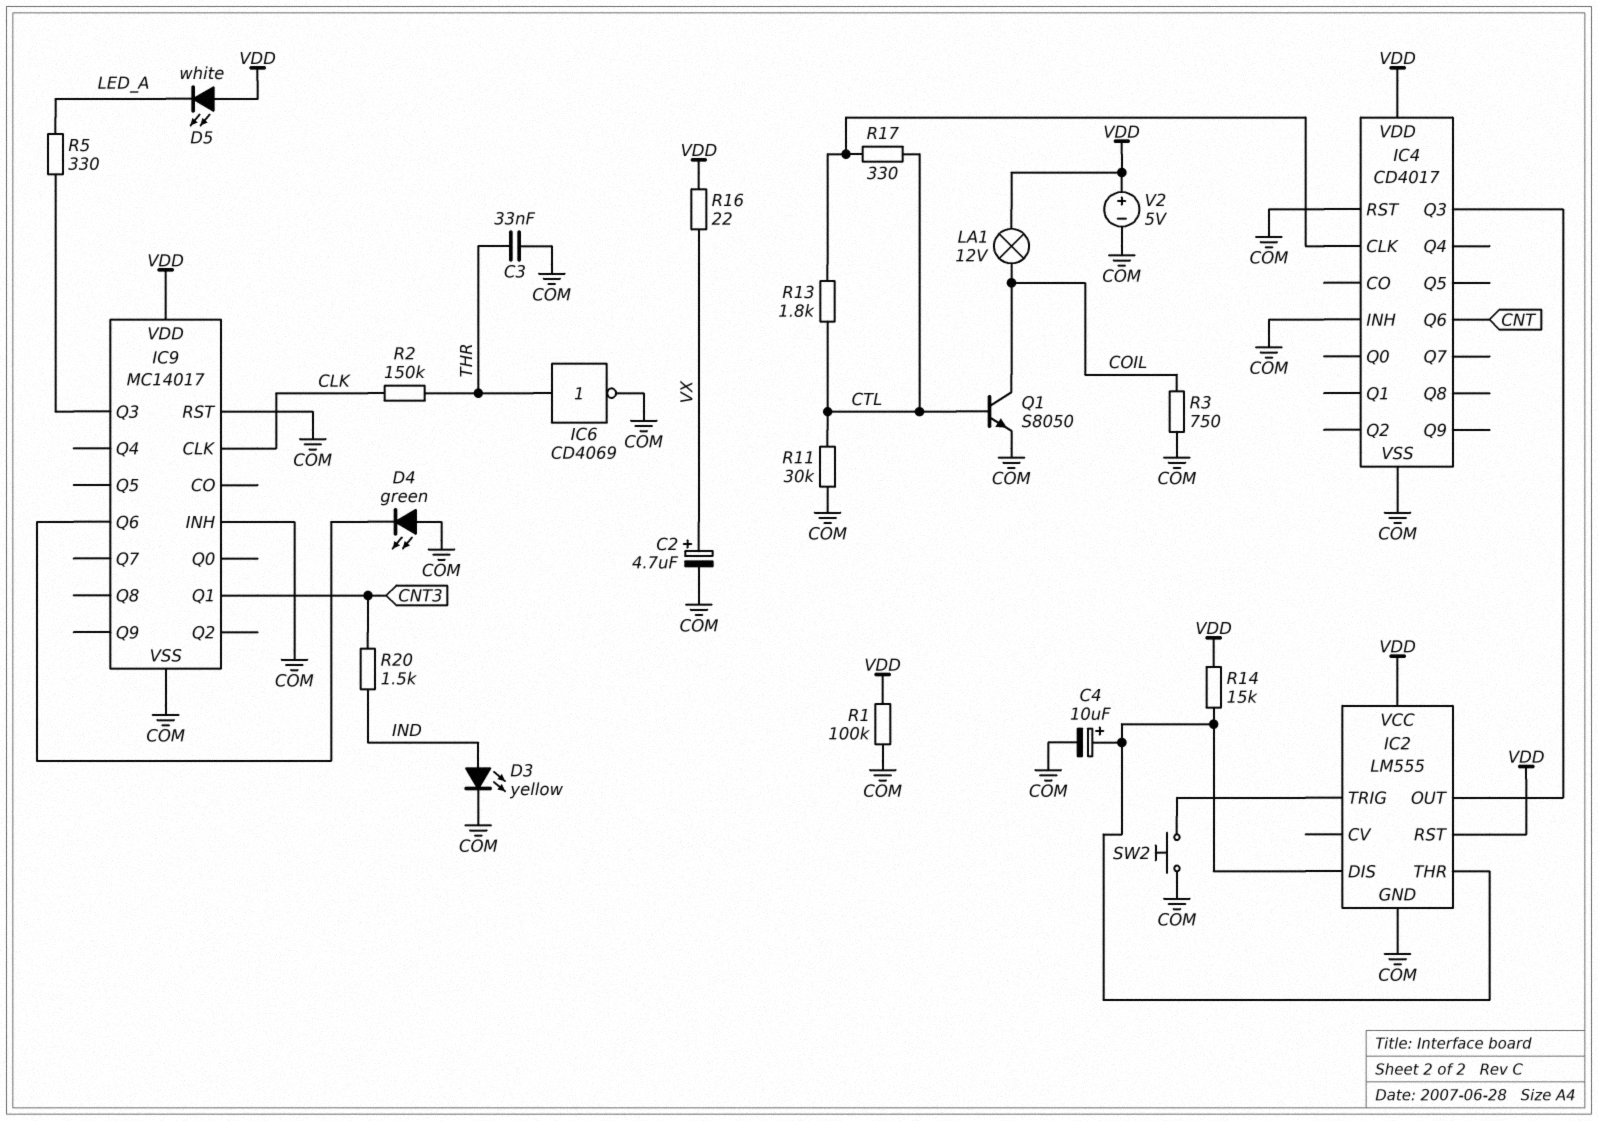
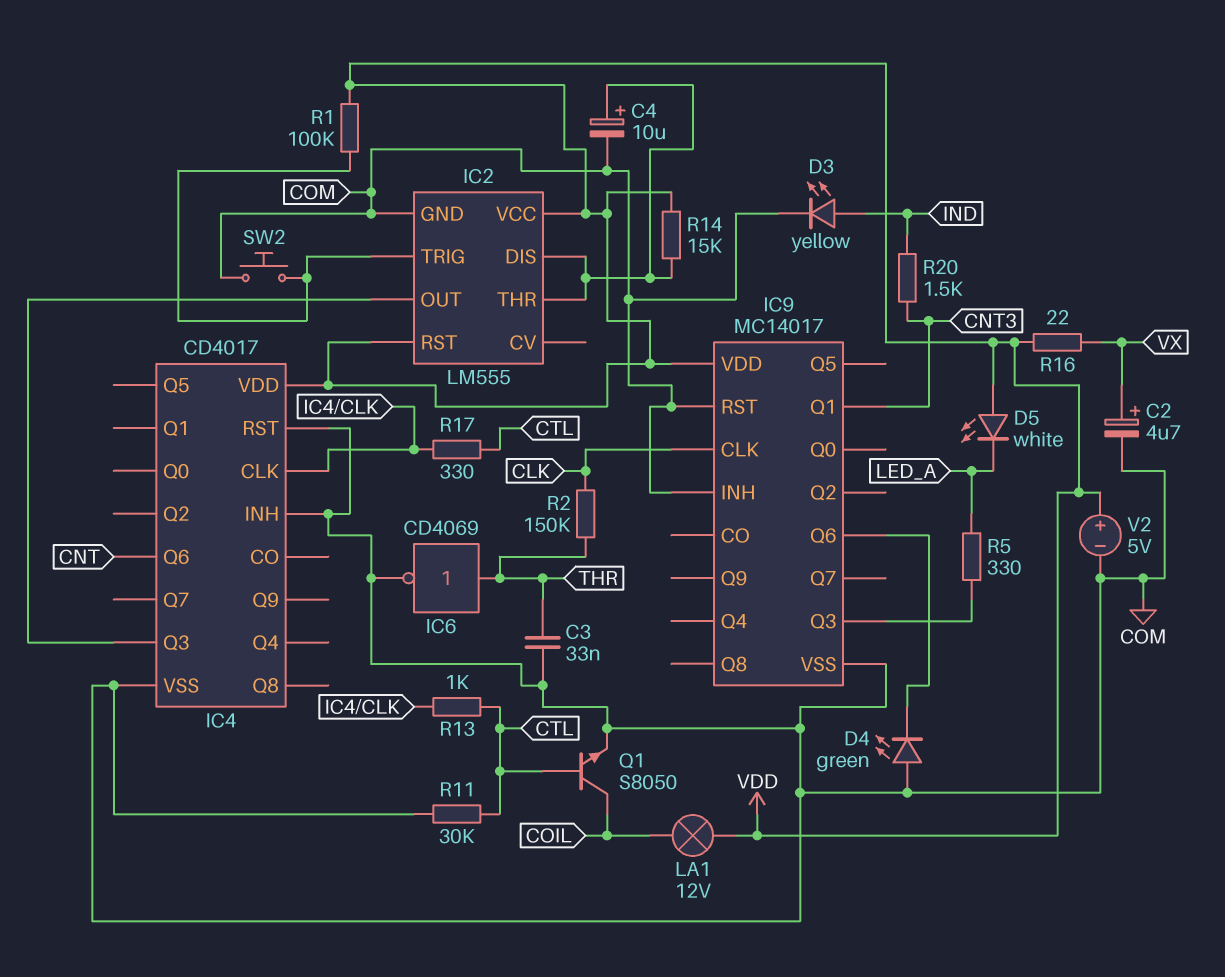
R1: 100k (COM, VDD) -> 100k (IC2/TRIG, VDD)
R3: 750 (COIL, COM) -> none
R13: 1.8k (CTL, IC4/CLK) -> 1k (CTL, IC4/CLK)

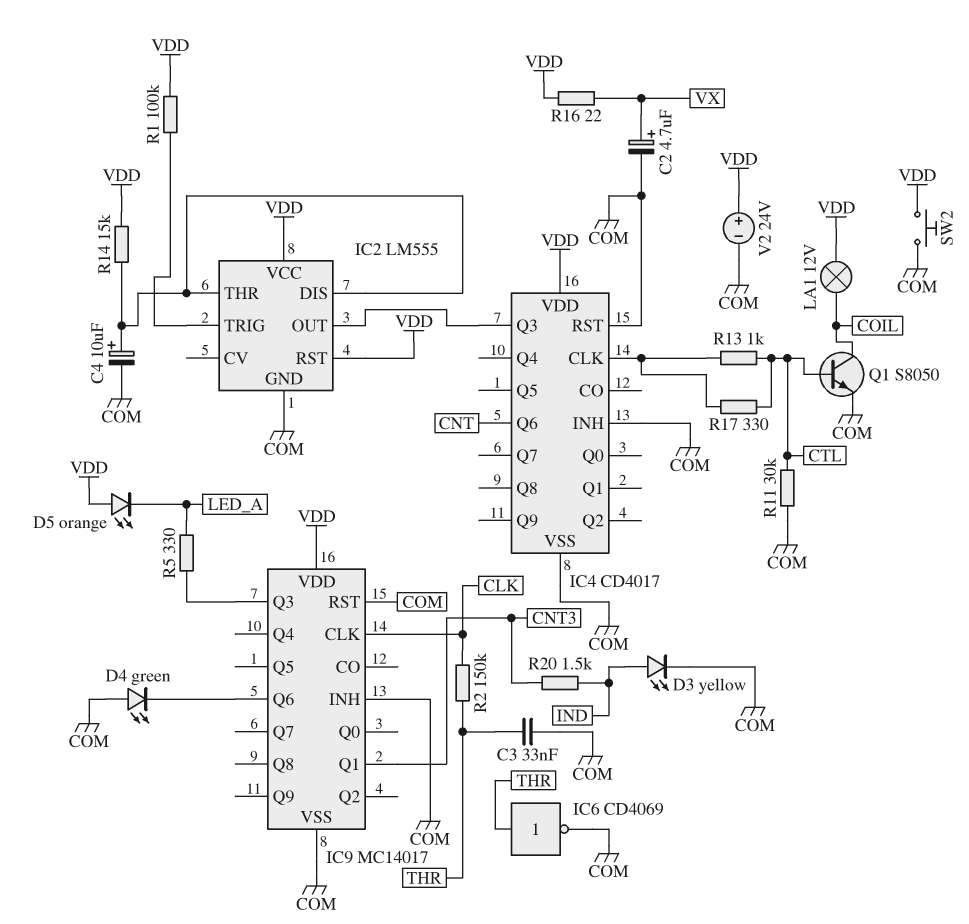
D5: LED white (A VDD, K LED_A) -> LED orange (A VDD, K LED_A)
SW2: button (COM, IC2/TRIG) -> button (COM, VDD)
V2: 5V (plus VDD, minus COM) -> 24V (plus VDD, minus COM)

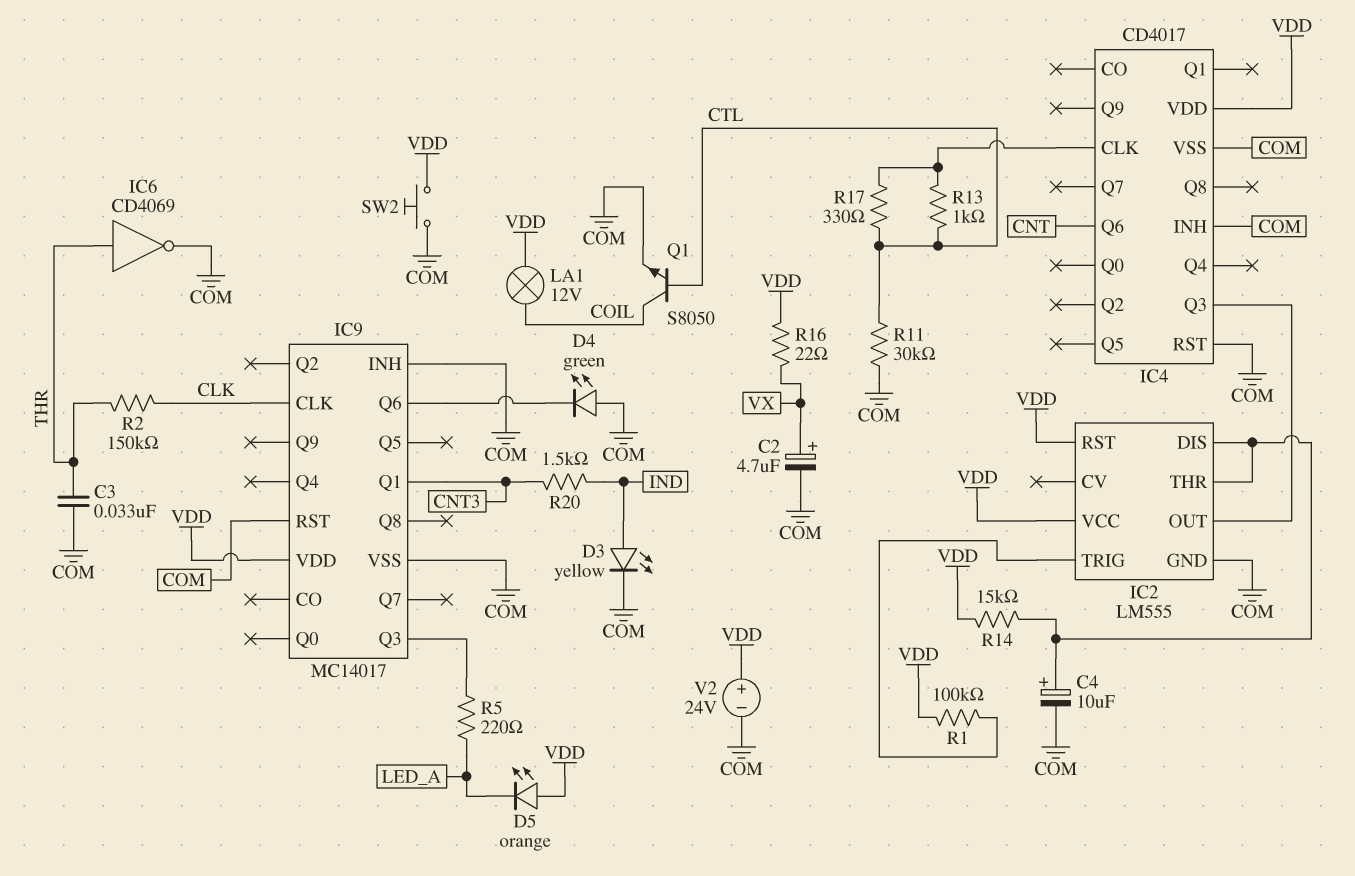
R5: 330 (IC9/Q3, LED_A) -> 220 (IC9/Q3, LED_A)

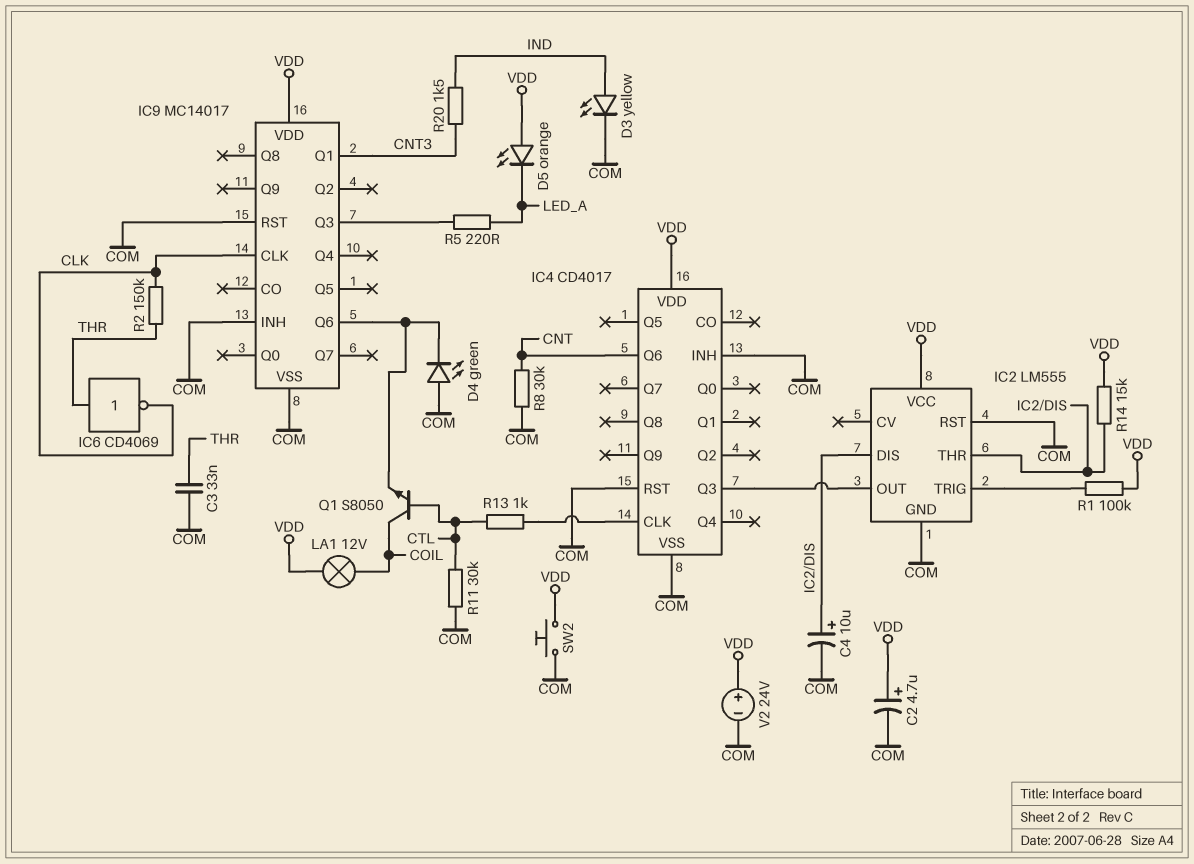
C2: 4.7uF (plus VX, minus COM) -> 4.7uF (plus VDD, minus COM)
IC2 pin RST: VDD -> COM
IC6: NOT CD4069 (in THR, out COM) -> NOT CD4069 (in THR, out CLK)
Q1: NPN S8050 (B CTL, C COIL, E COM) -> NPN S8050 (B CTL, C COIL, E IC9/Q6)
R8: none -> 30k (CNT, COM)
R16: 22 (VDD, VX) -> none
R17: 330 (CTL, IC4/CLK) -> none

